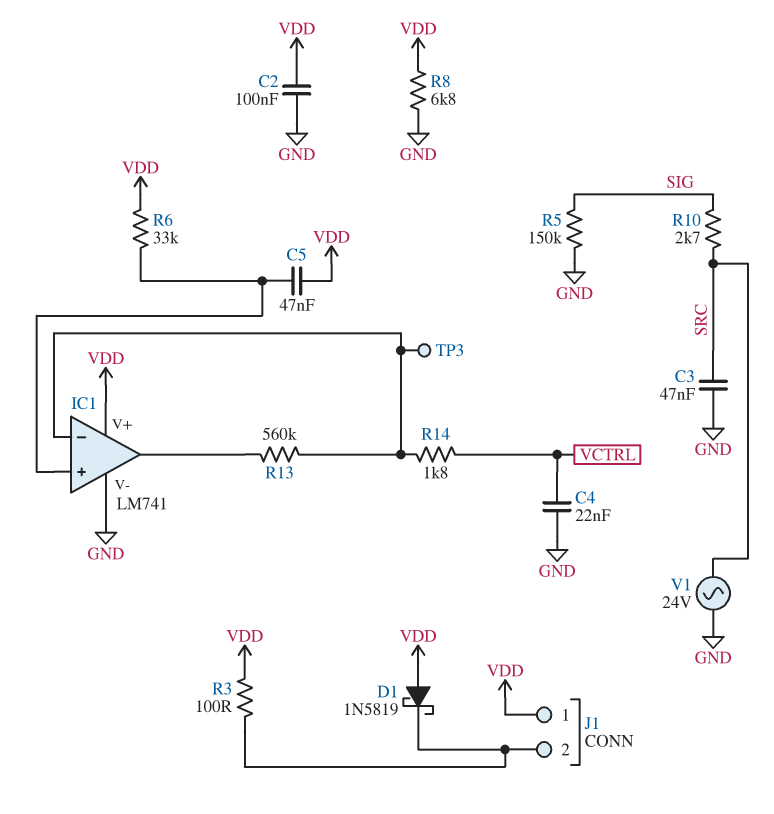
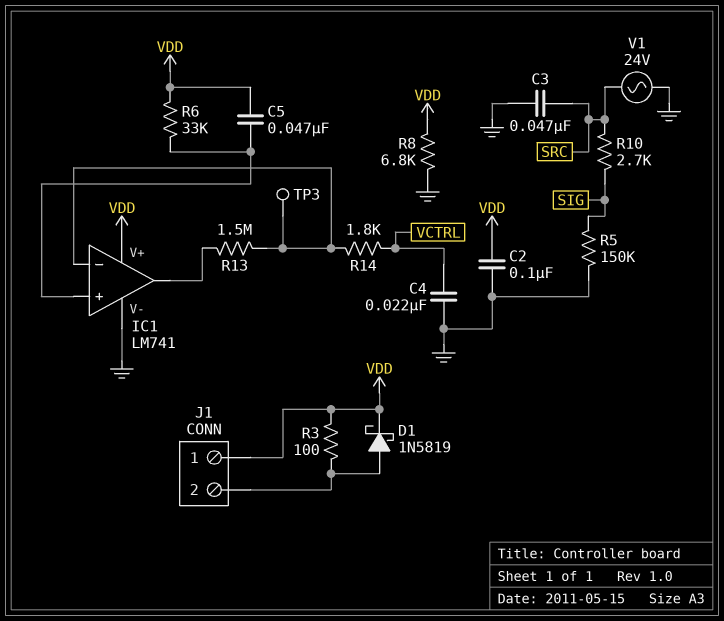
D1: schottky 1N5819 (A VDD, K J1/2) -> schottky 1N5819 (A J1/2, K VDD)
R13: 560k (IC1/in-, IC1/out) -> 1.5M (IC1/in-, IC1/out)

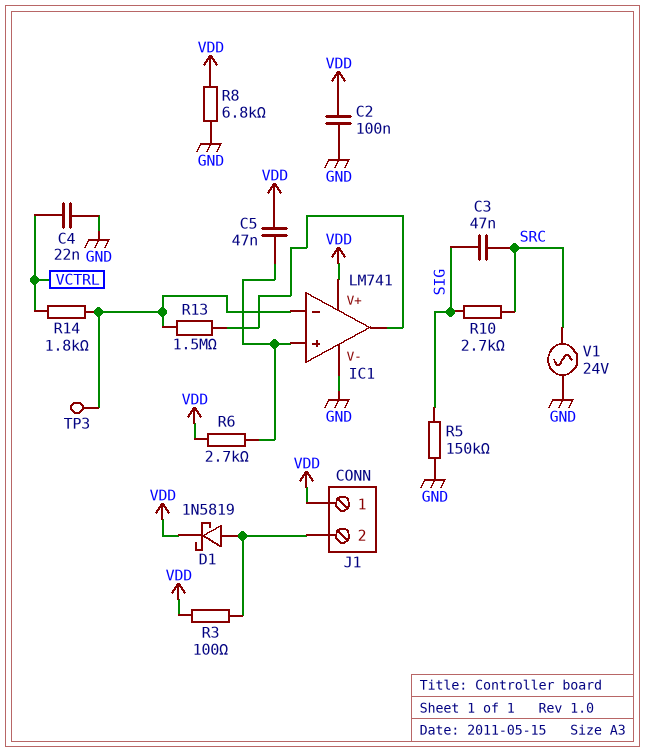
C3: 47nF (GND, SRC) -> 47nF (SIG, SRC)
R6: 33k (IC1/in+, VDD) -> 2.7k (IC1/in+, VDD)

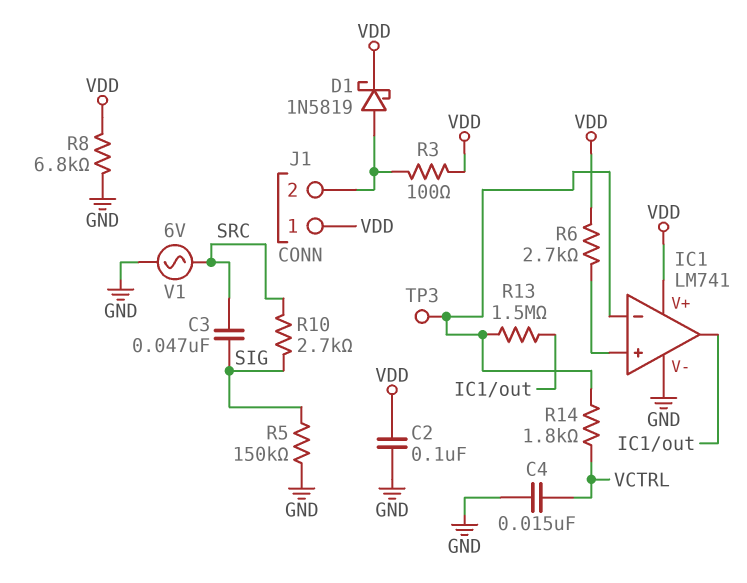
C4: 22nF (GND, VCTRL) -> 15nF (GND, VCTRL)
C5: 47nF (IC1/in+, VDD) -> none
V1: AC 24V (GND, SRC) -> AC 6V (GND, SRC)

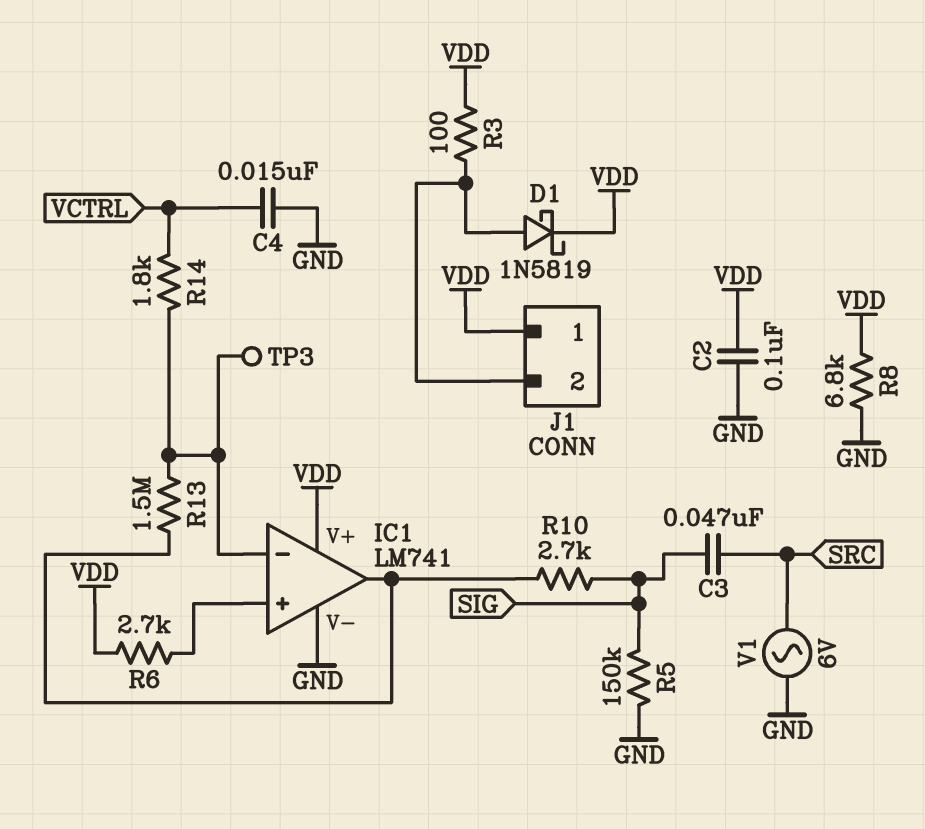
R10: 2.7k (SIG, SRC) -> 2.7k (IC1/out, SIG)

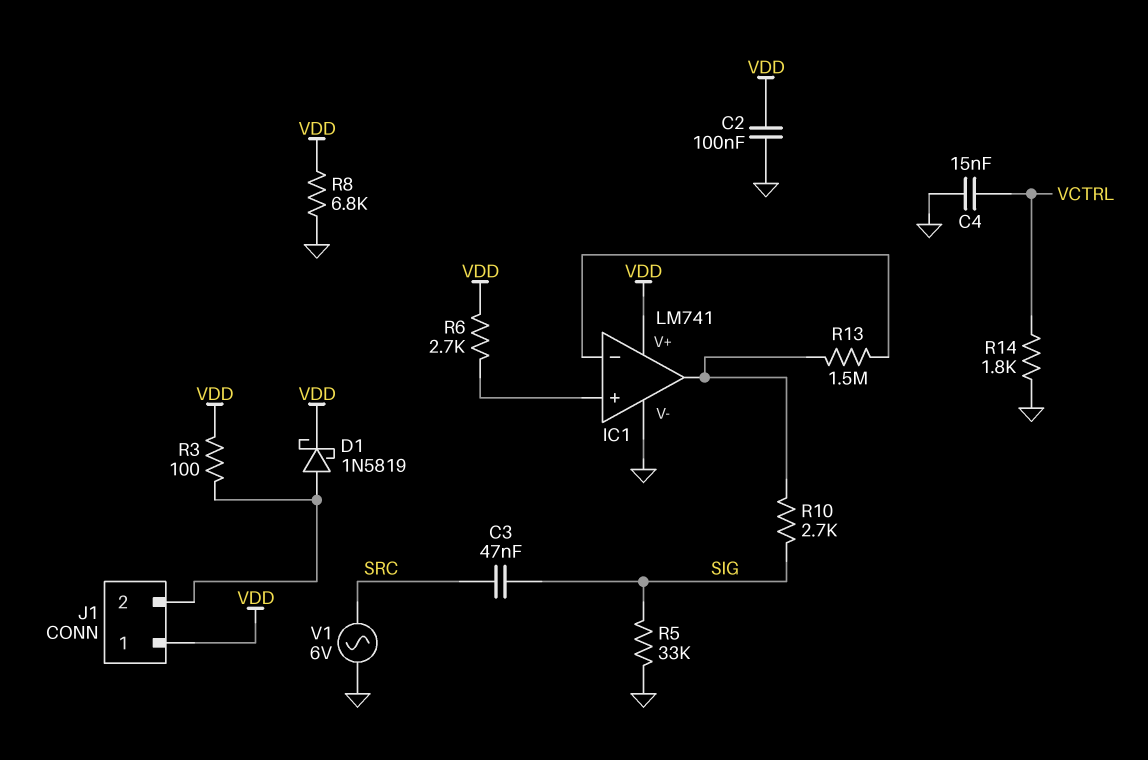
R5: 150k (GND, SIG) -> 33k (GND, SIG)
R14: 1.8k (IC1/in-, VCTRL) -> 1.8k (GND, VCTRL)
TP3: test point (IC1/in-) -> none

